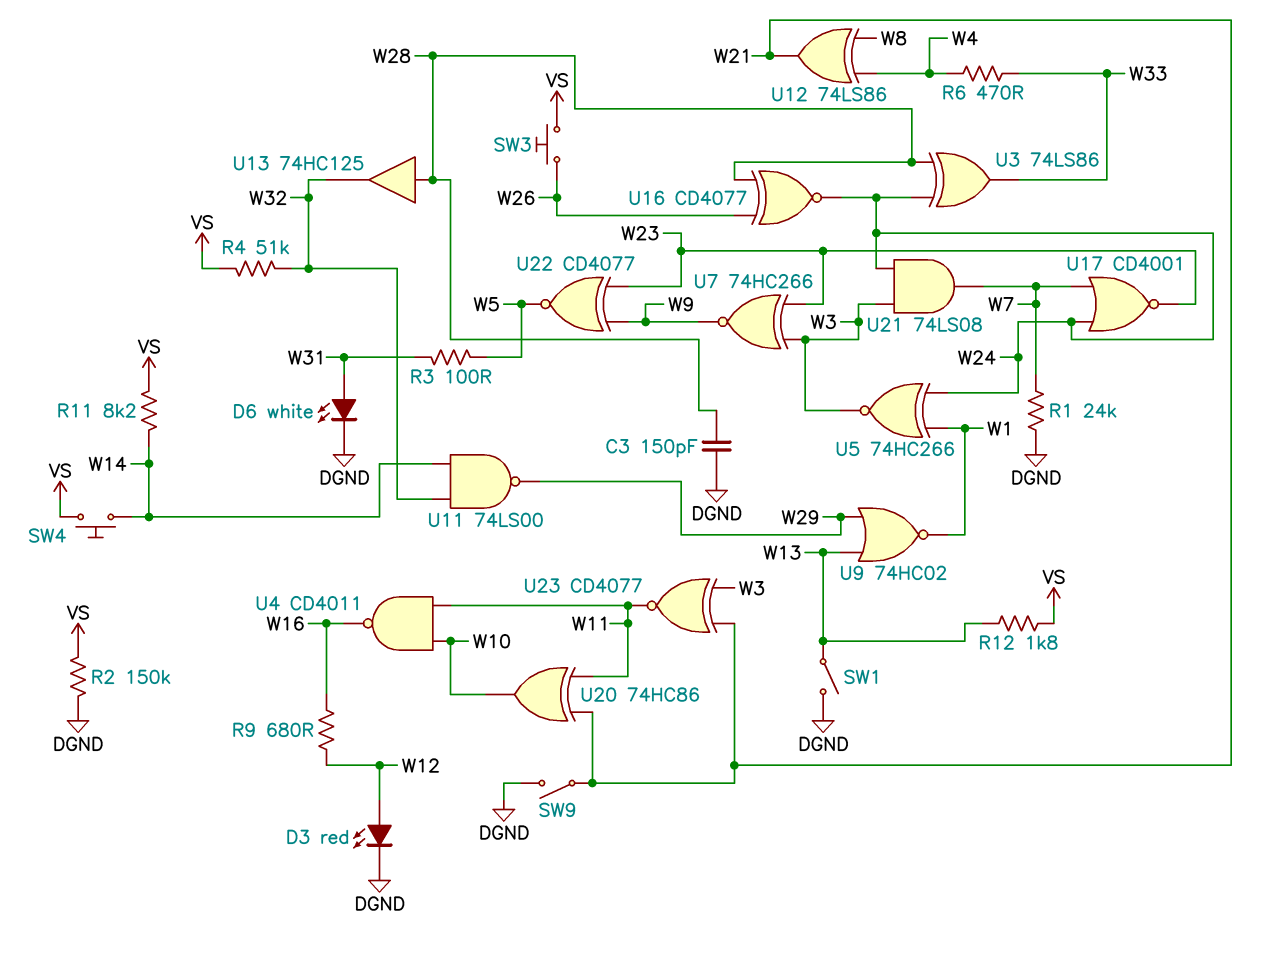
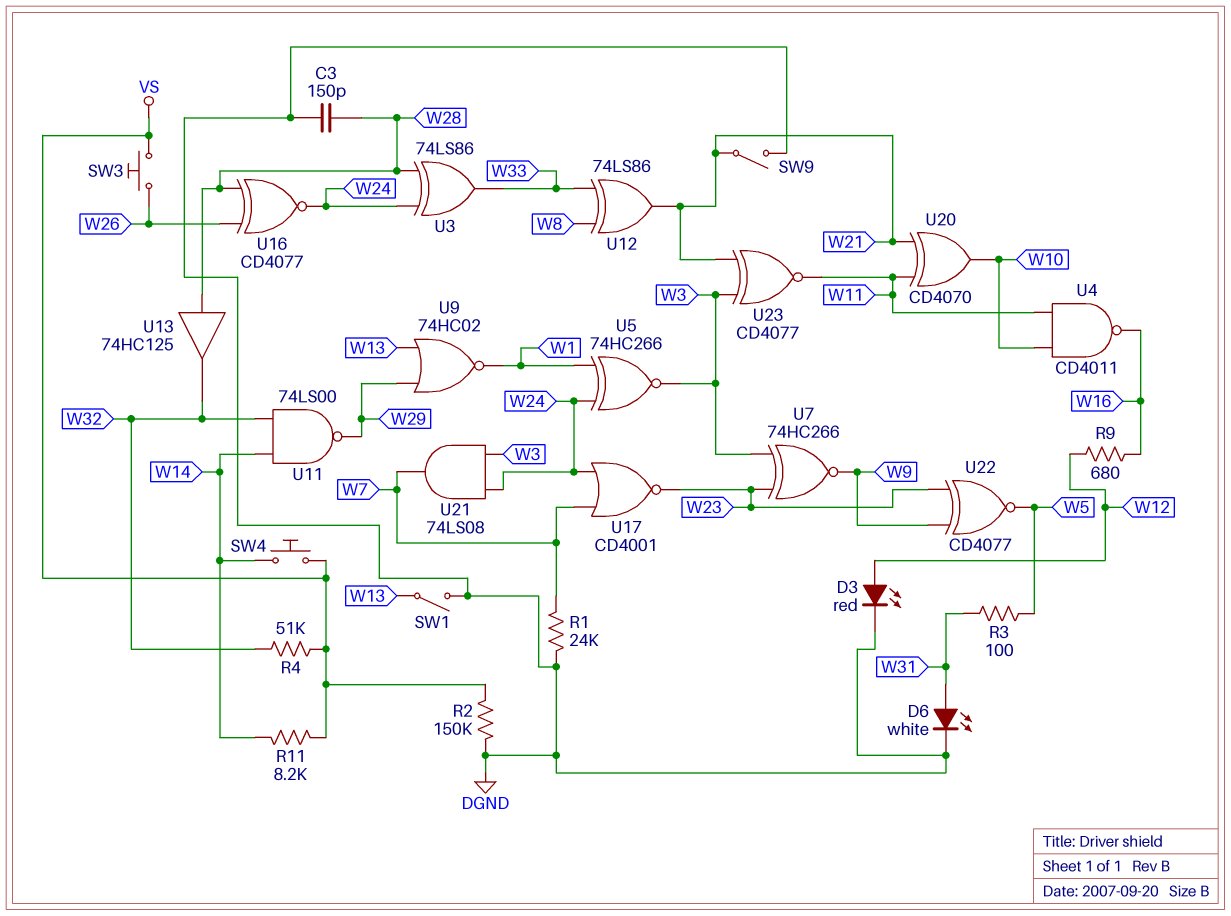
R6: 470 (W4, W33) -> none
R12: 1.8k (VS, W13) -> none
U12: XOR 74LS86 (in W4, in W8, out W21) -> XOR 74LS86 (in W8, in W33, out W21)
U20: XOR 74HC86 (in W11, in W21, out W10) -> XOR CD4070 (in W11, in W21, out W10)

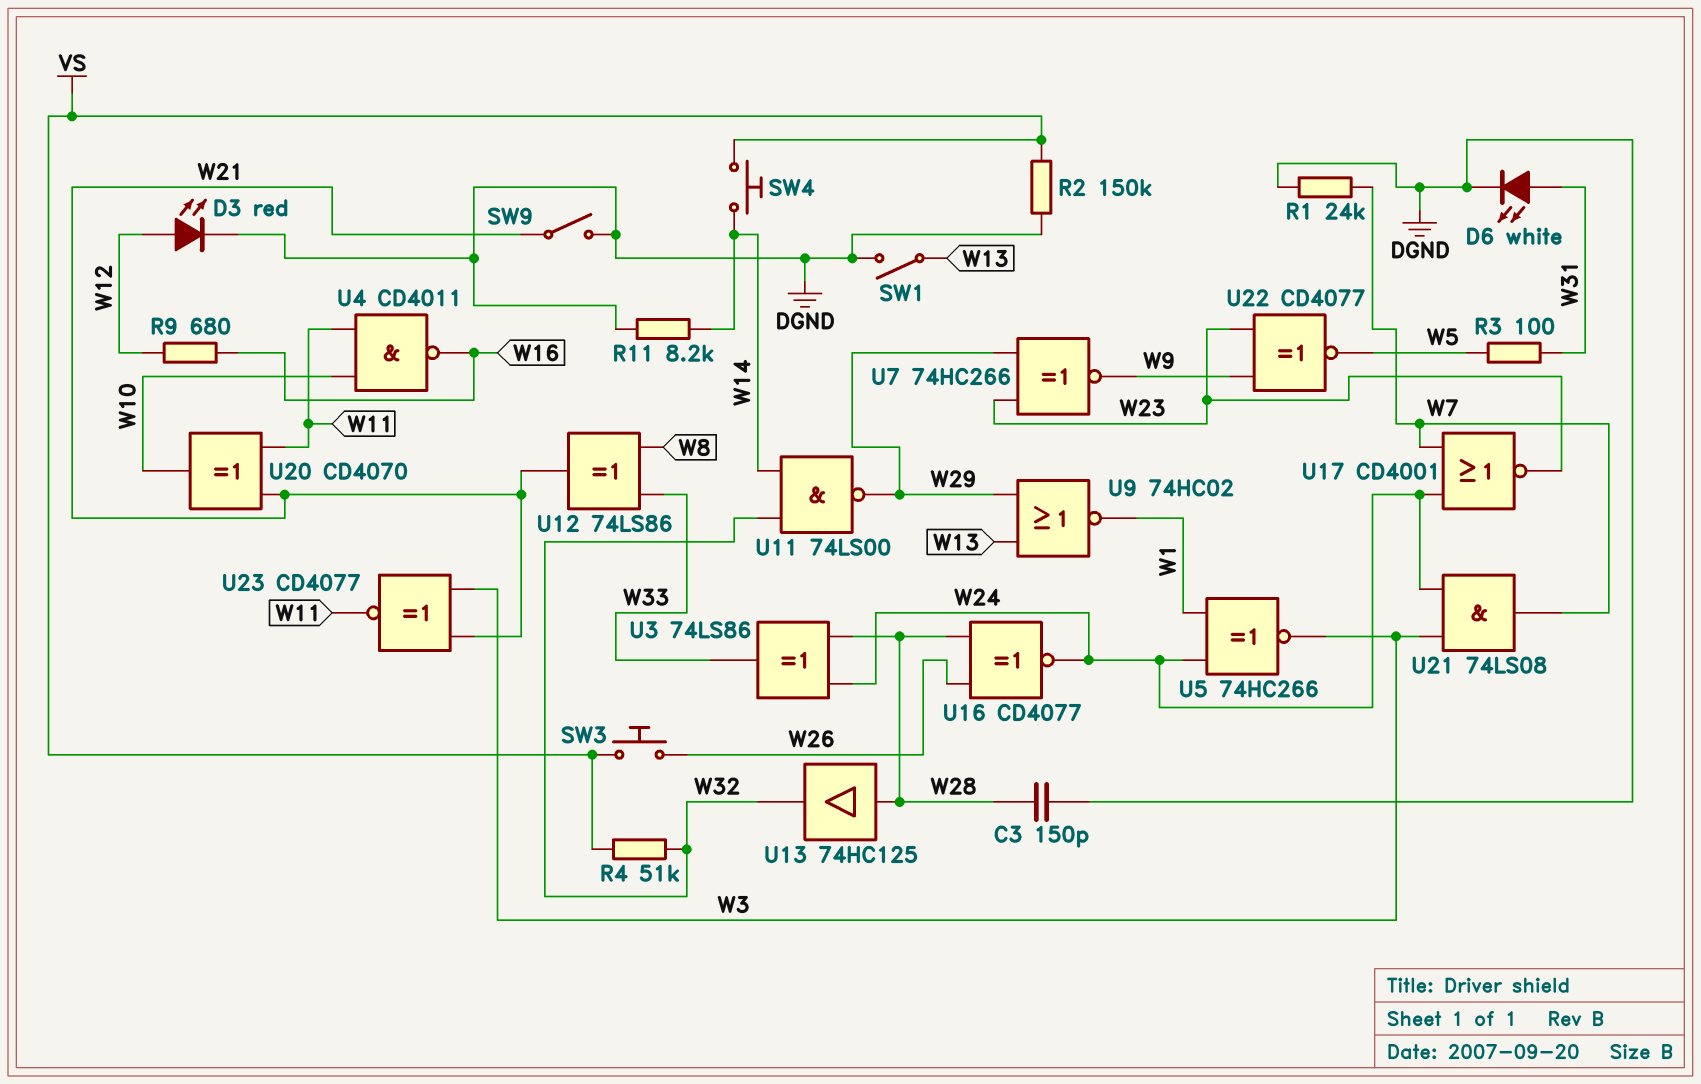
R11: 8.2k (VS, W14) -> 8.2k (DGND, W14)
U7: XNOR 74HC266 (in W3, in W23, out W9) -> XNOR 74HC266 (in W23, in W29, out W9)

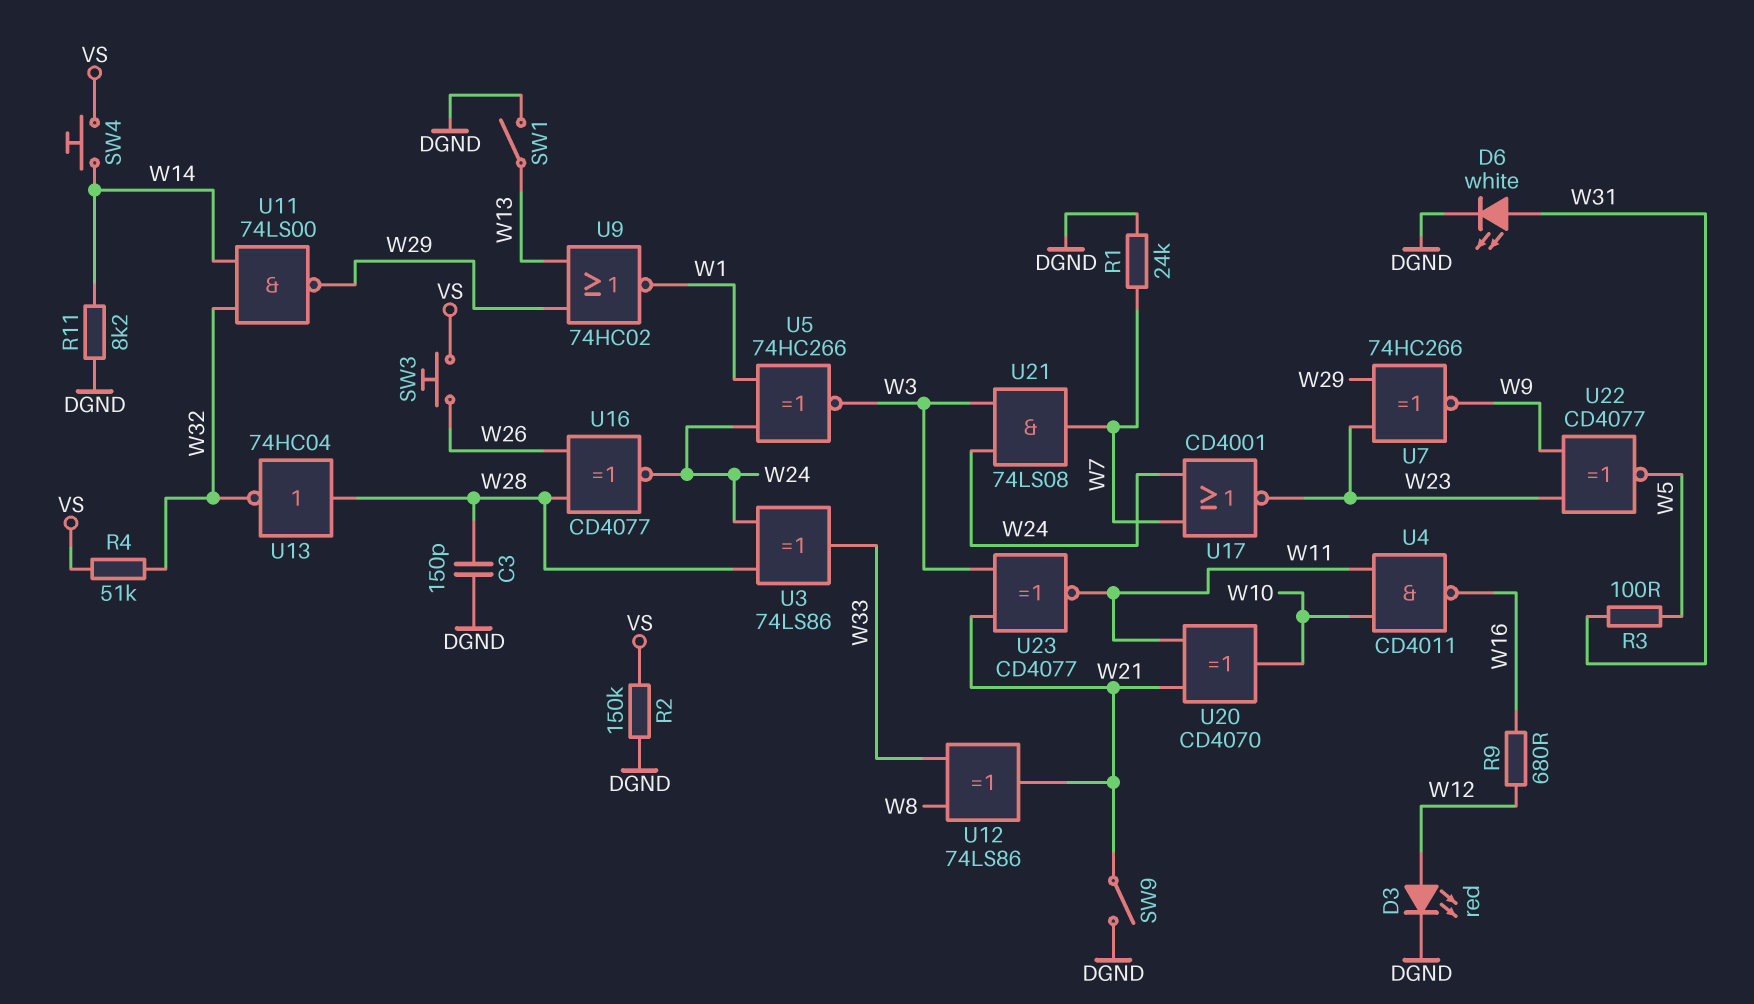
U13: buffer 74HC125 (in W28, out W32) -> NOT 74HC04 (in W28, out W32)

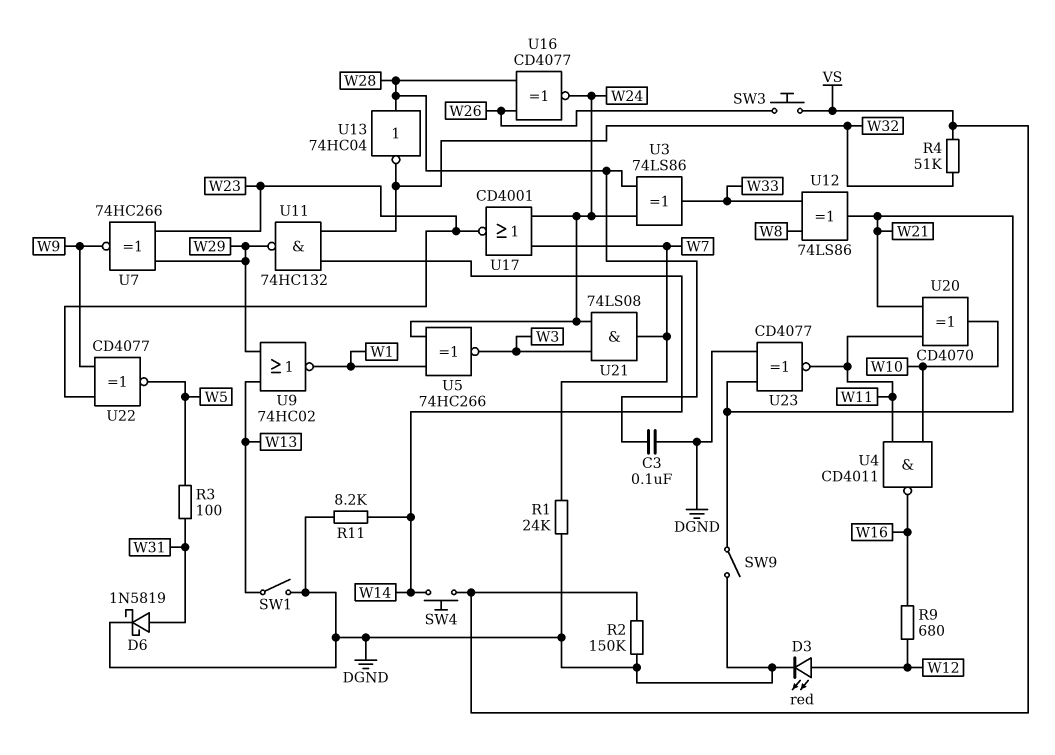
C3: 150pF (DGND, W28) -> 100nF (DGND, W28)
D6: LED white (A W31, K DGND) -> schottky 1N5819 (A W31, K DGND)
U11: NAND 74LS00 (in W14, in W32, out W29) -> NAND 74HC132 (in W14, in W32, out W29)
U23: XNOR CD4077 (in W3, in W21, out W11) -> XNOR CD4077 (in DGND, in W21, out W11)

